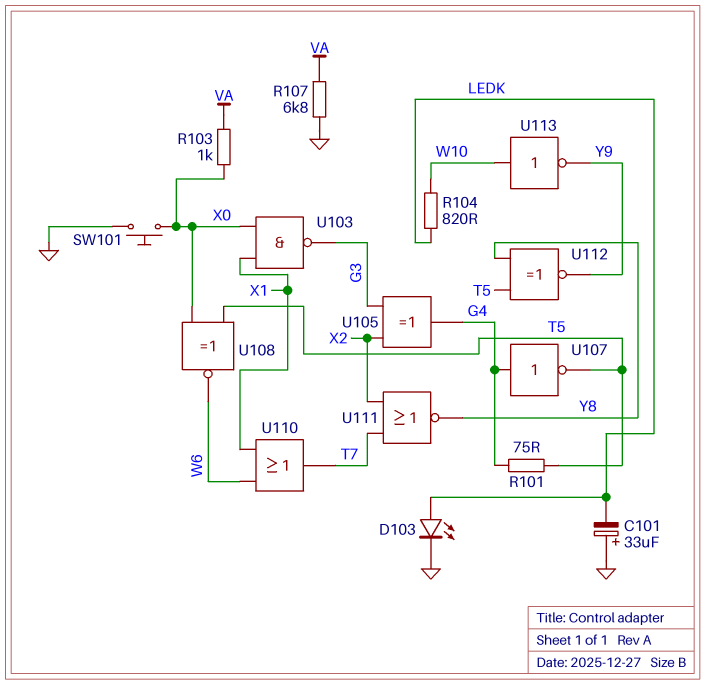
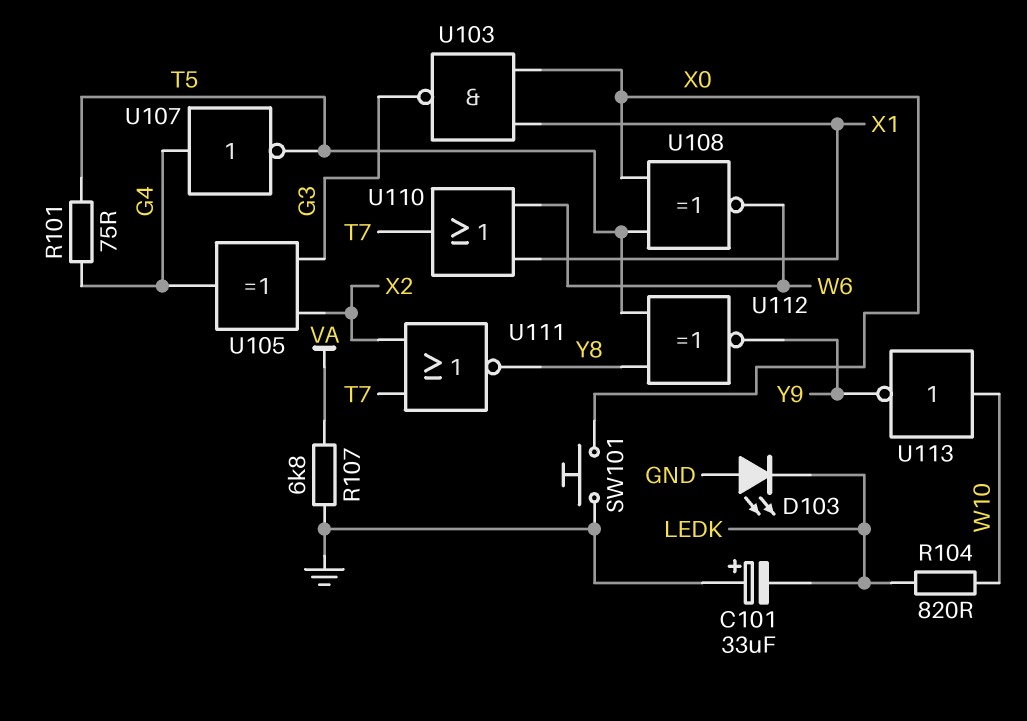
D103: LED (A LEDK, K GND) -> LED (A GND, K LEDK)
R103: 1k (VA, X0) -> none

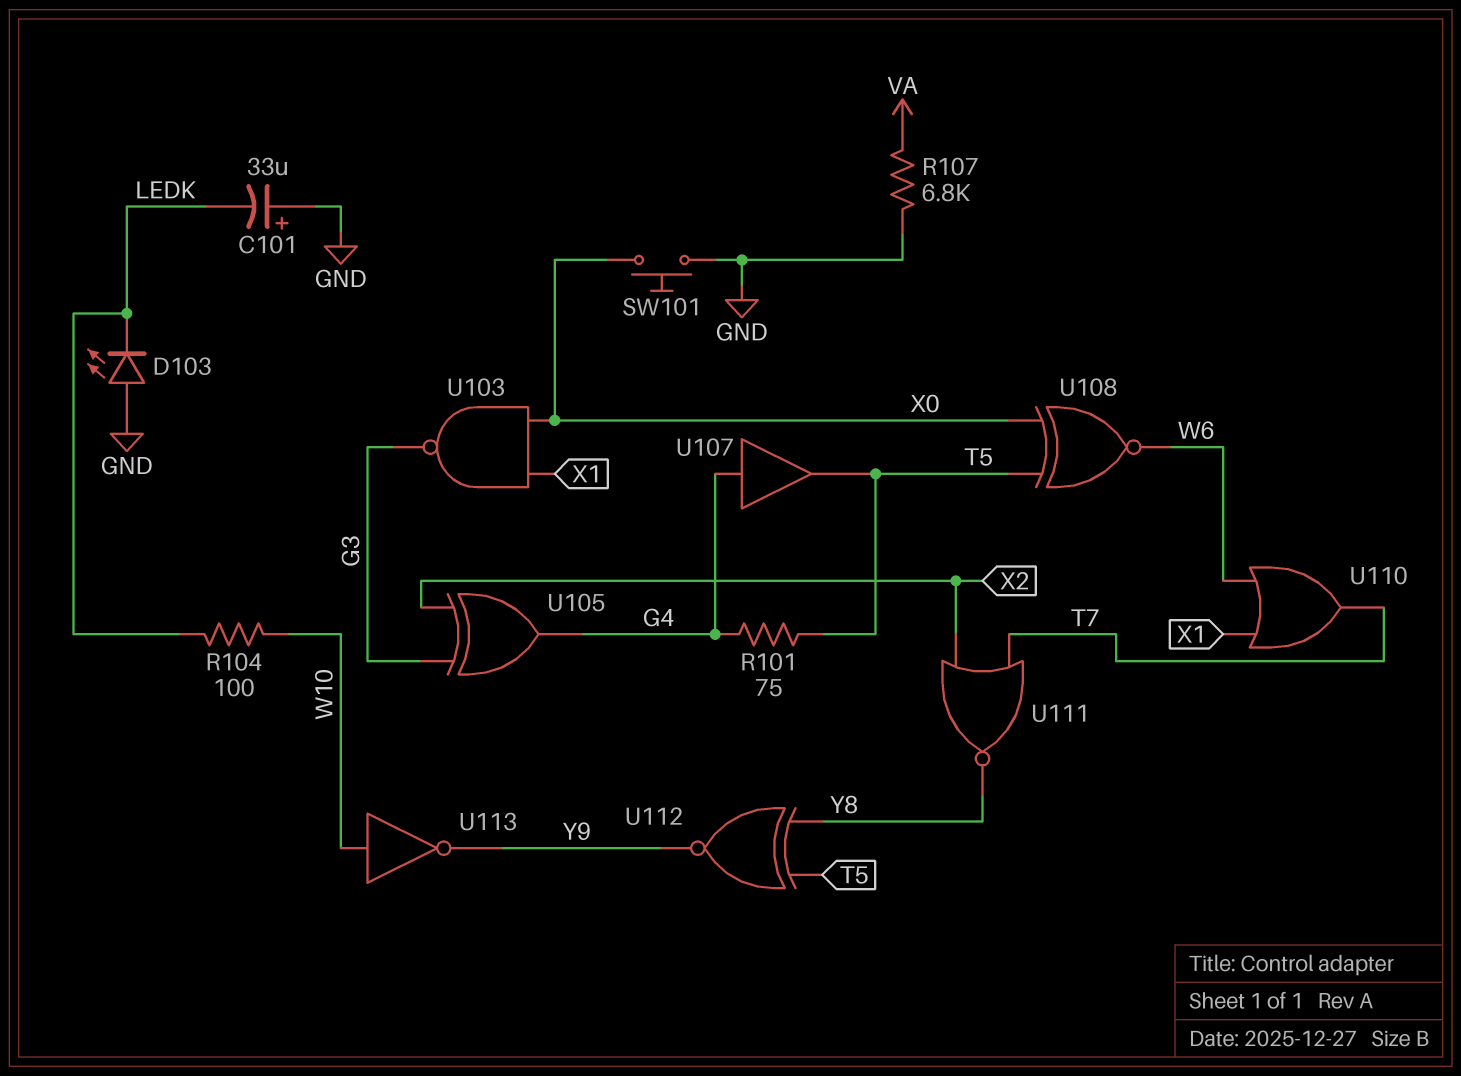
R104: 820 (LEDK, W10) -> 100 (LEDK, W10)
U107: NOT (in G4, out T5) -> buffer (in G4, out T5)

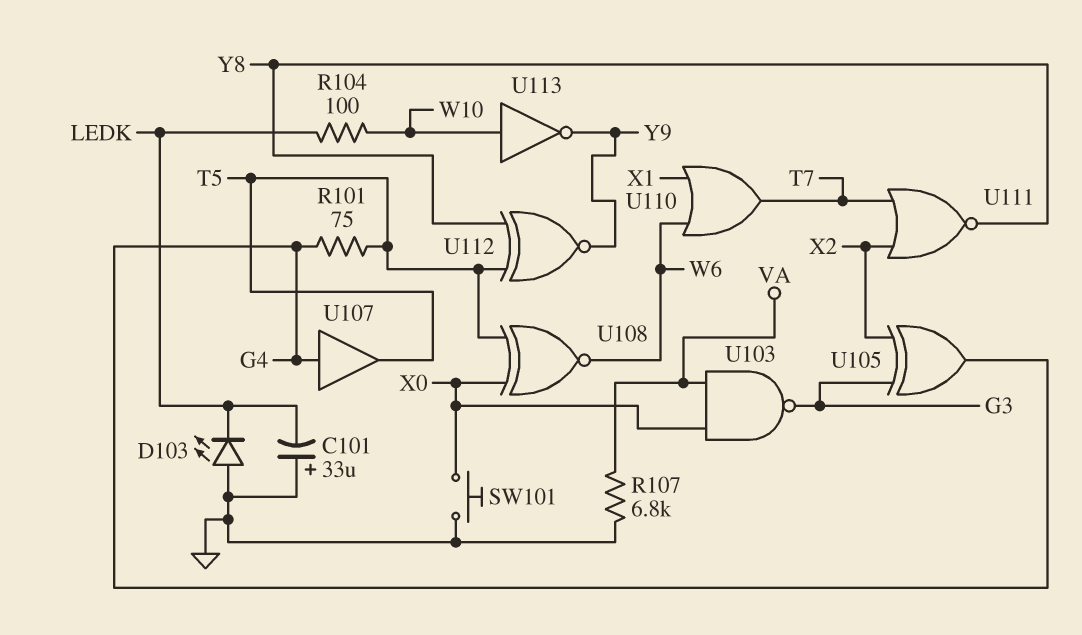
U103: NAND (in X0, in X1, out G3) -> NAND (in VA, in X0, out G3)

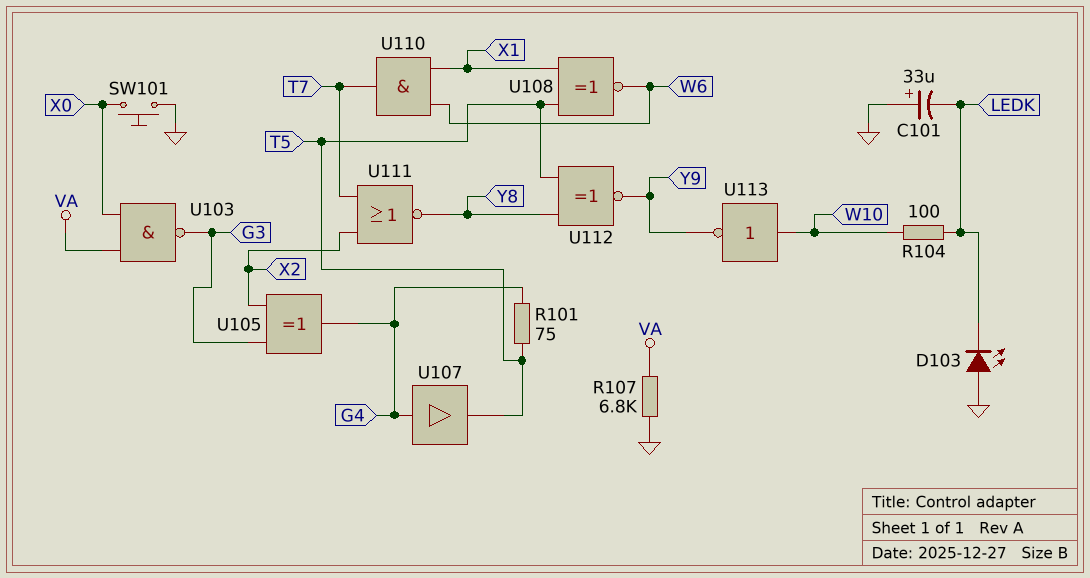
U108: XNOR (in T5, in X0, out W6) -> XNOR (in T5, in X1, out W6)
U110: OR (in W6, in X1, out T7) -> AND (in W6, in X1, out T7)

